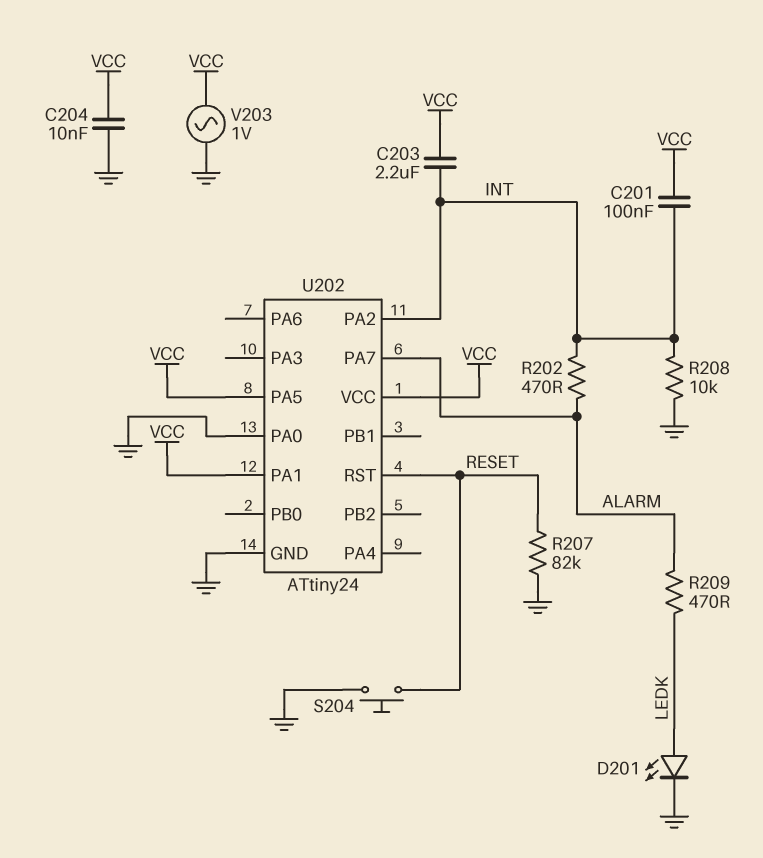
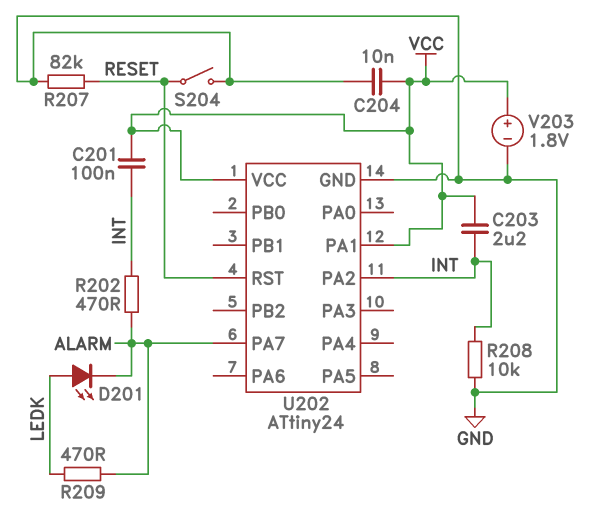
D201: LED (A LEDK, K GND) -> LED (A LEDK, K ALARM)
S204: button (GND, RESET) -> switch (GND, RESET)
U202 pin PA0: GND -> none
U202 pin PA5: VCC -> none
V203: AC 1V (GND, VCC) -> 1.8V (plus VCC, minus GND)

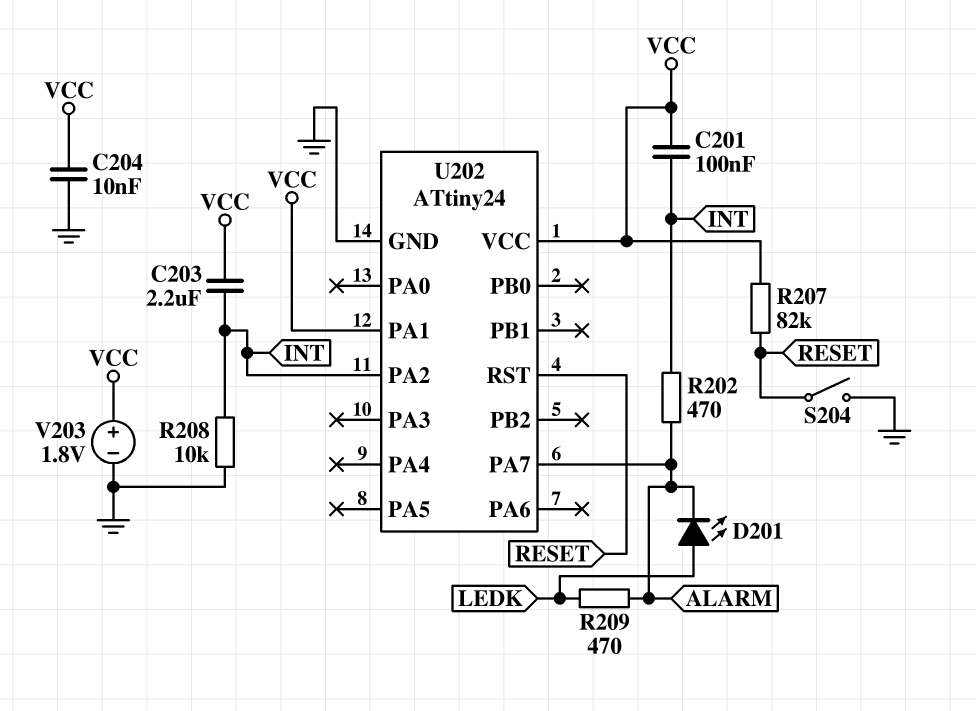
R207: 82k (GND, RESET) -> 82k (RESET, VCC)

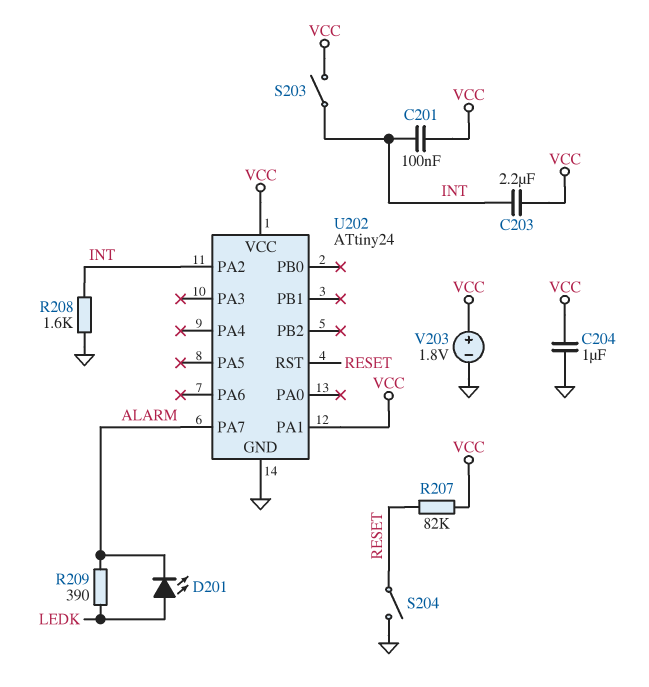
C204: 10nF (GND, VCC) -> 1uF (GND, VCC)
R202: 470 (ALARM, INT) -> none
R208: 10k (GND, INT) -> 1.6k (GND, INT)
R209: 470 (ALARM, LEDK) -> 390 (ALARM, LEDK)
S203: none -> switch (INT, VCC)

